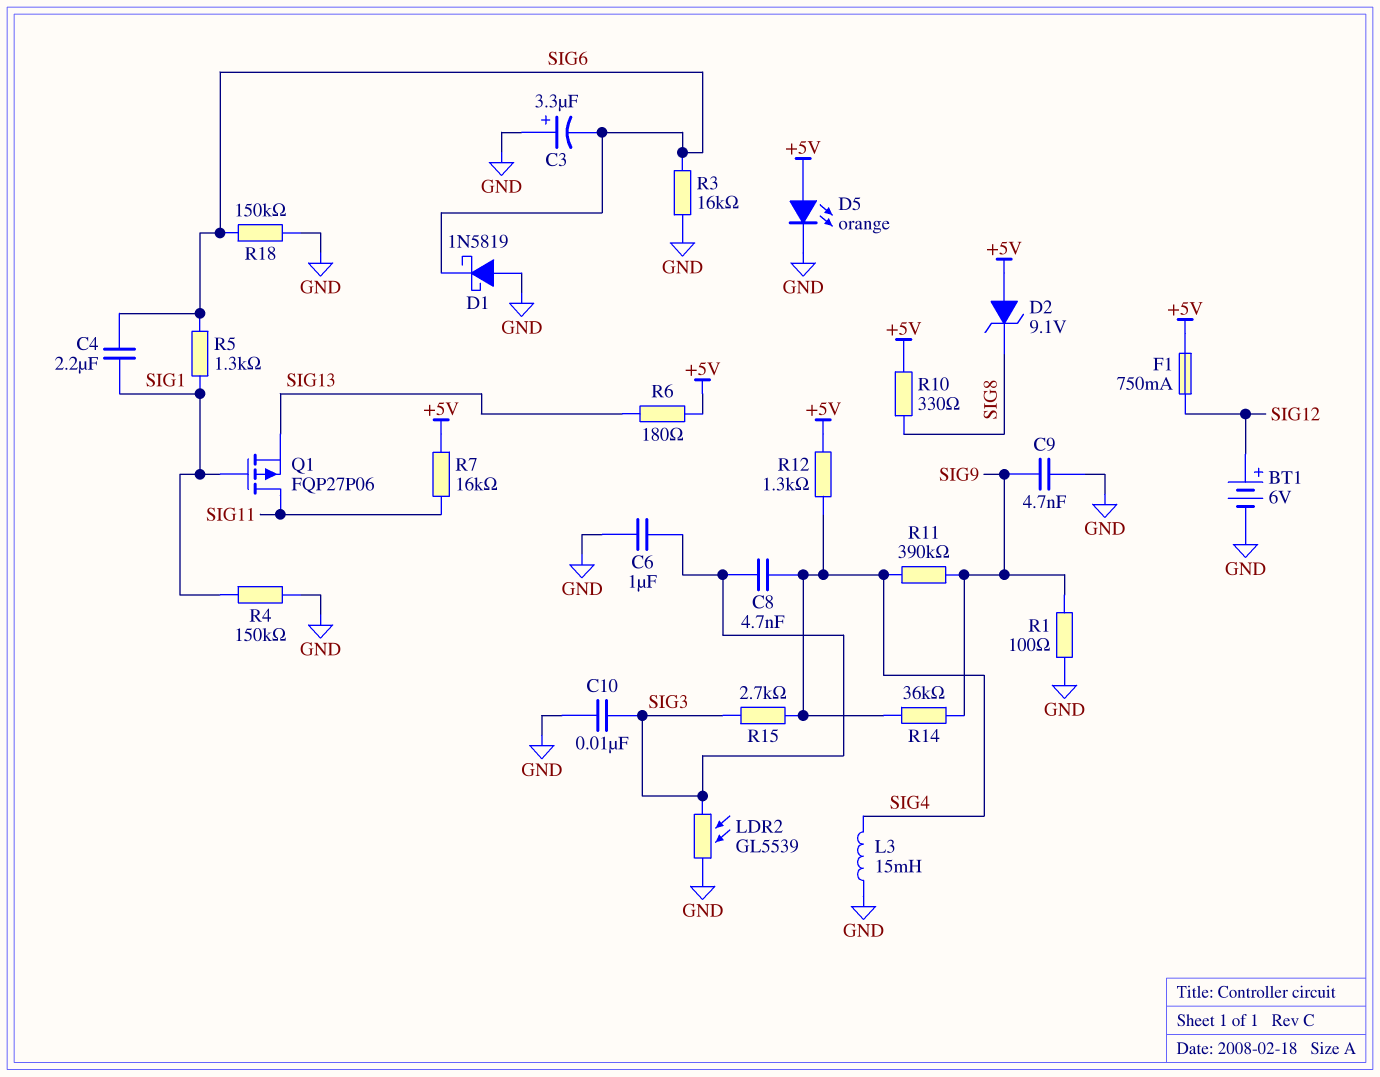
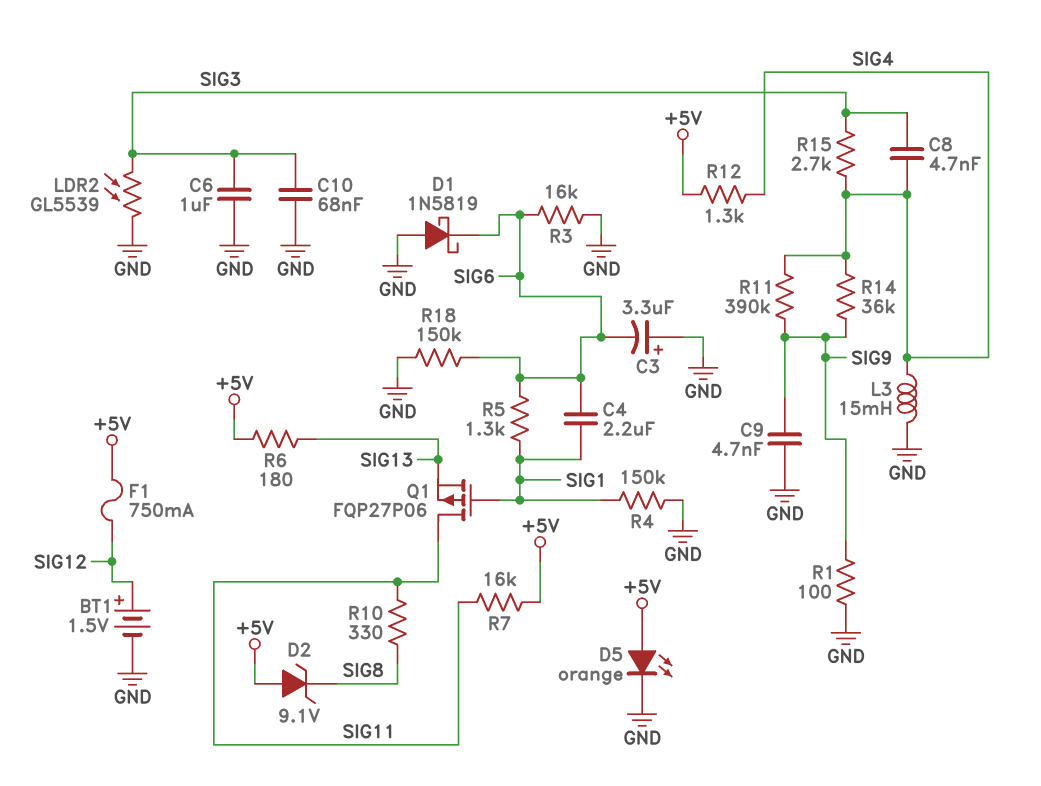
BT1: 6V (plus SIG12, minus GND) -> 1.5V (plus SIG12, minus GND)
C10: 10nF (GND, SIG3) -> 68nF (GND, SIG3)
R10: 330 (+5V, SIG8) -> 330 (SIG8, SIG11)

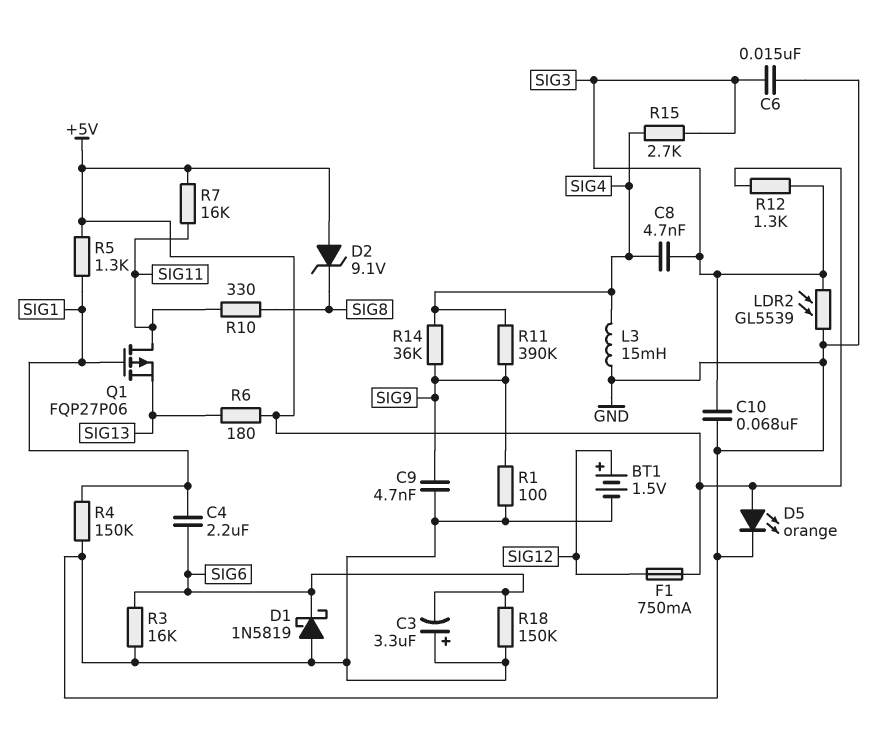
C6: 1uF (GND, SIG3) -> 15nF (GND, SIG3)
R5: 1.3k (SIG1, SIG6) -> 1.3k (+5V, SIG1)
R12: 1.3k (+5V, SIG4) -> 1.3k (+5V, SIG3)

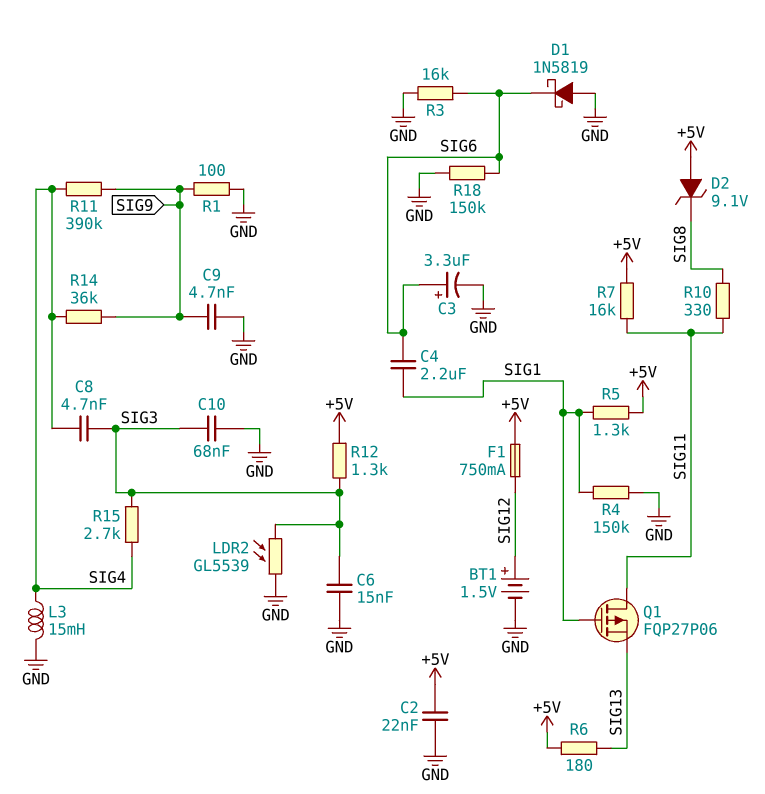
C2: none -> 22nF (+5V, GND)
C3: 3.3uF (plus GND, minus SIG6) -> 3.3uF (plus SIG6, minus GND)
D5: LED orange (A +5V, K GND) -> none

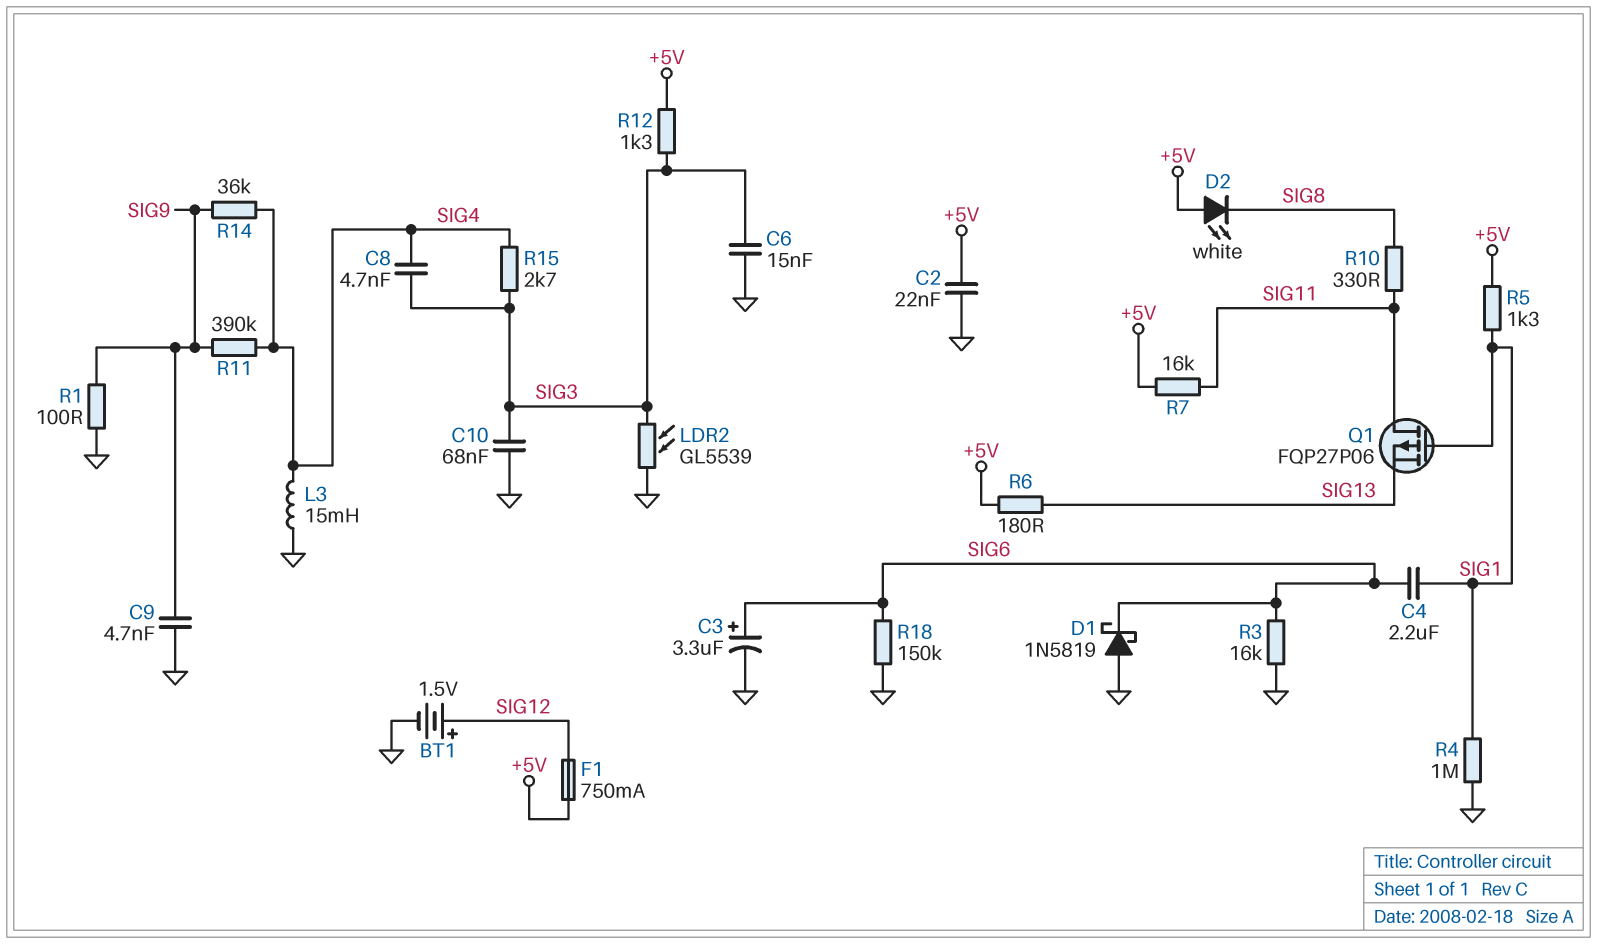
D2: zener 9.1V (A +5V, K SIG8) -> LED white (A +5V, K SIG8)
R4: 150k (GND, SIG1) -> 1M (GND, SIG1)

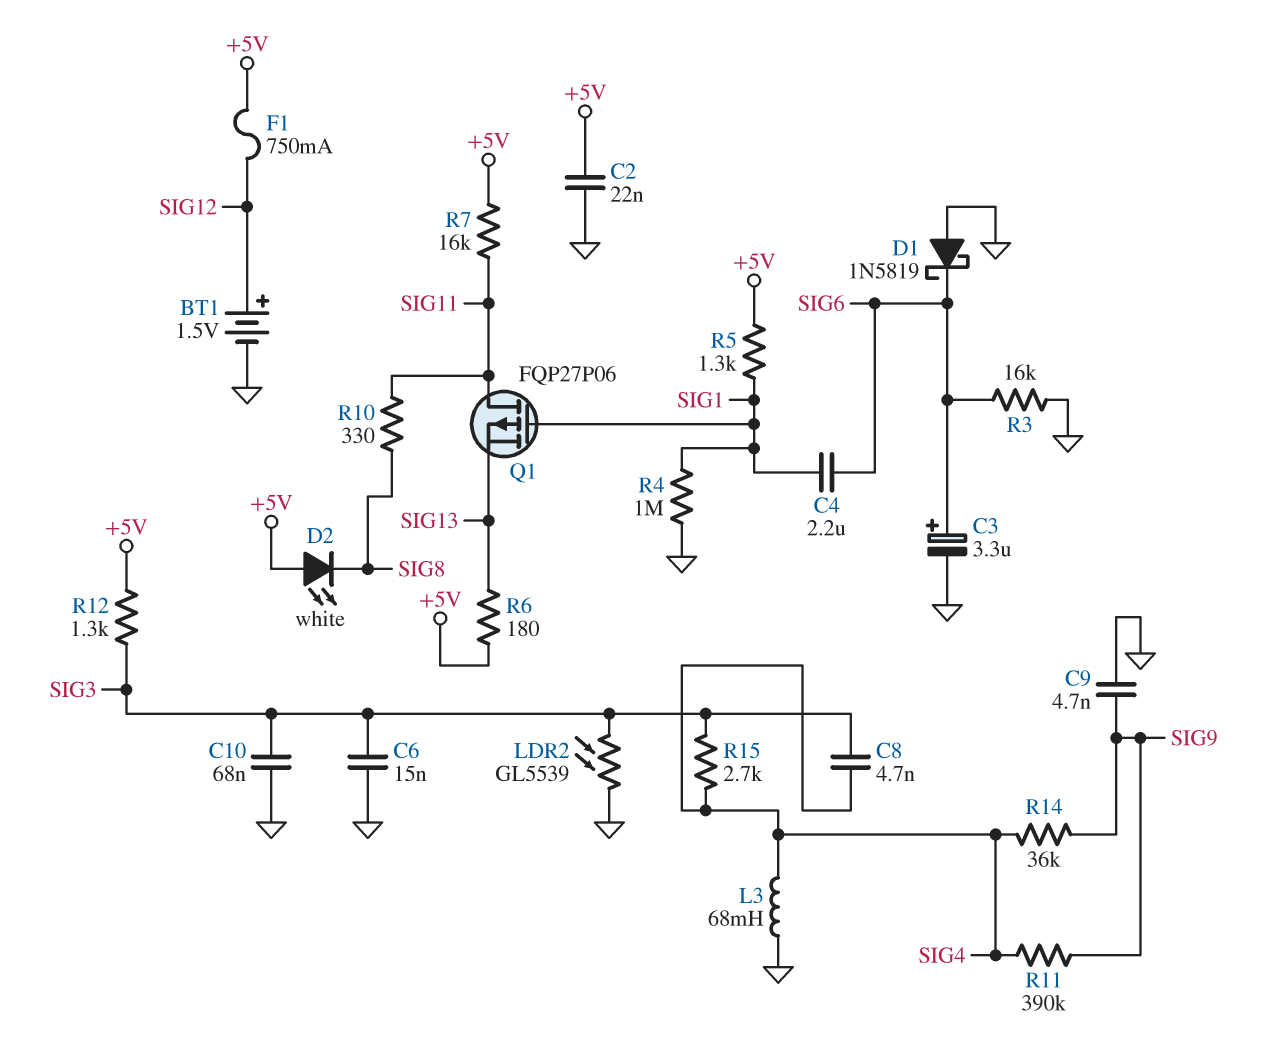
L3: 15mH (GND, SIG4) -> 68mH (GND, SIG4)
R1: 100 (GND, SIG9) -> none
R18: 150k (GND, SIG6) -> none

